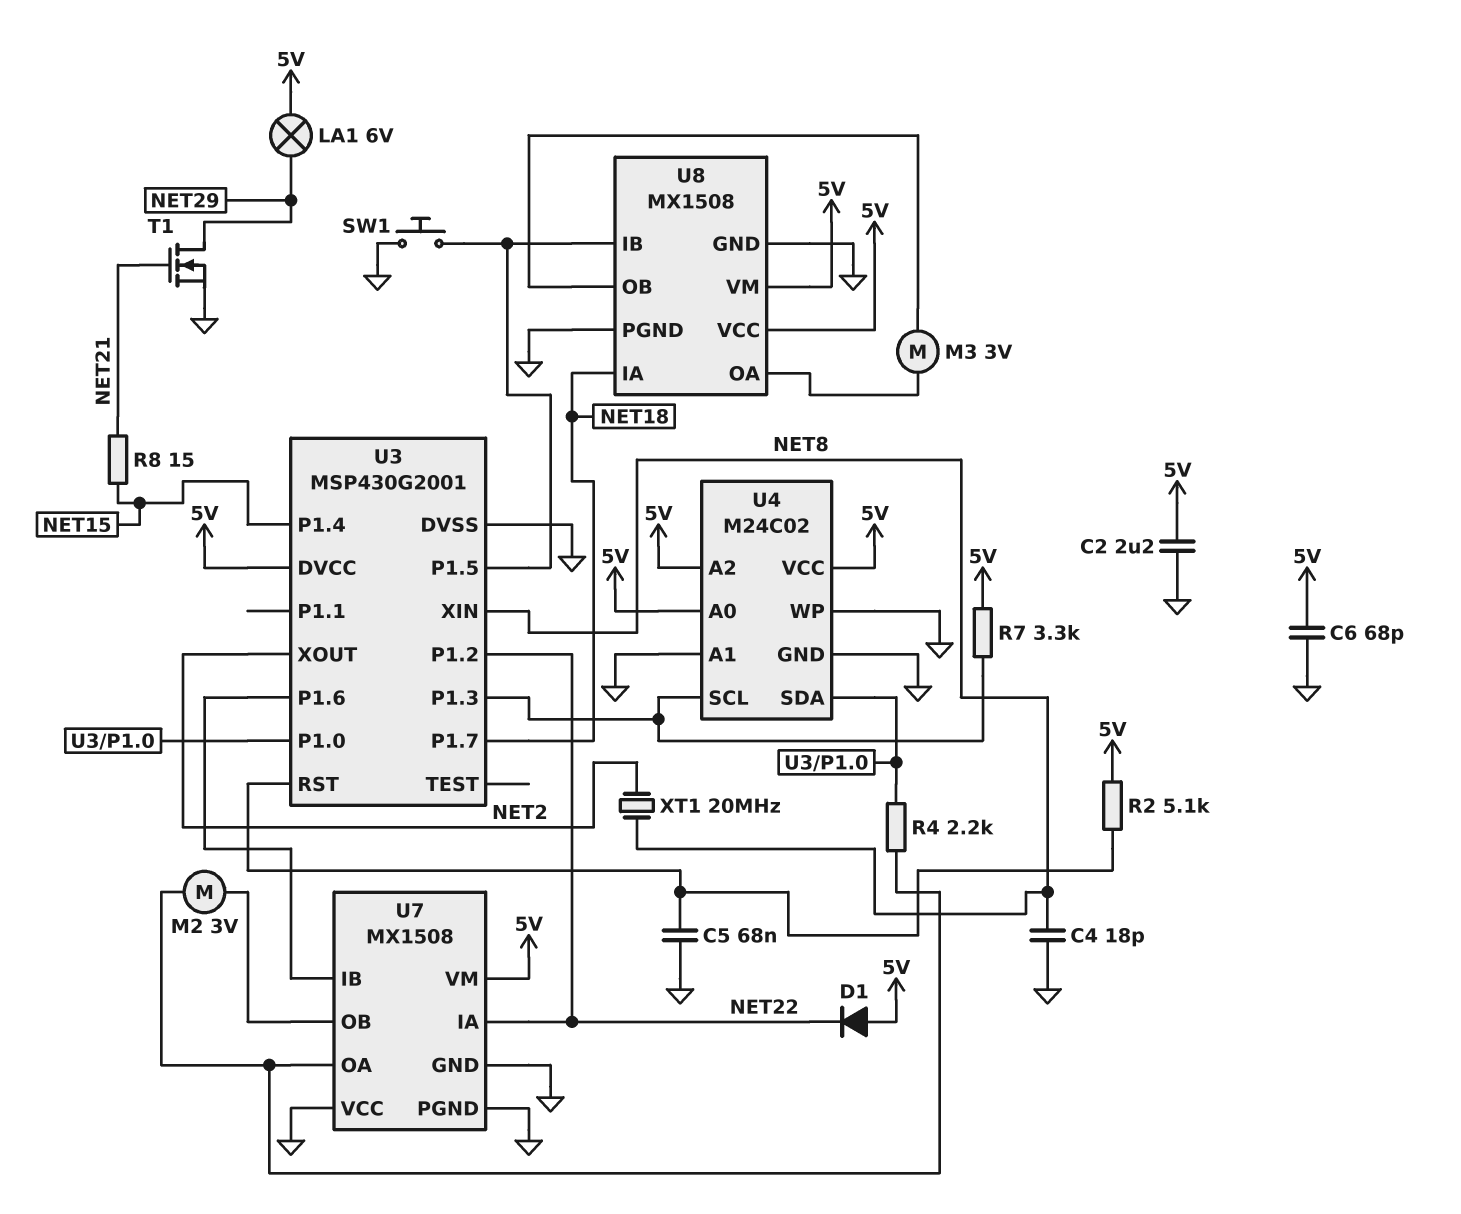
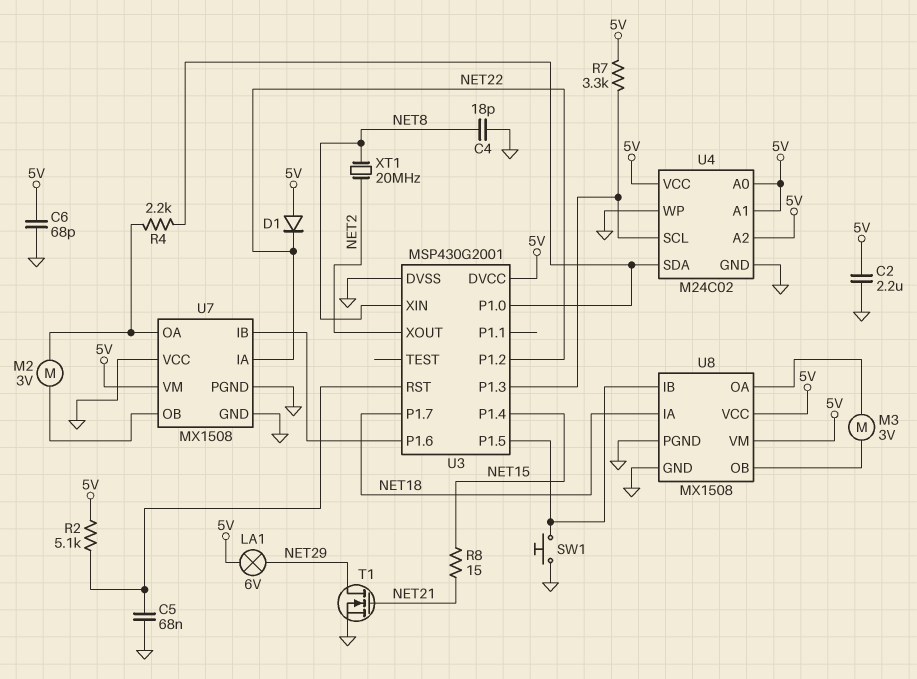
U4 pin A1: GND -> 5V

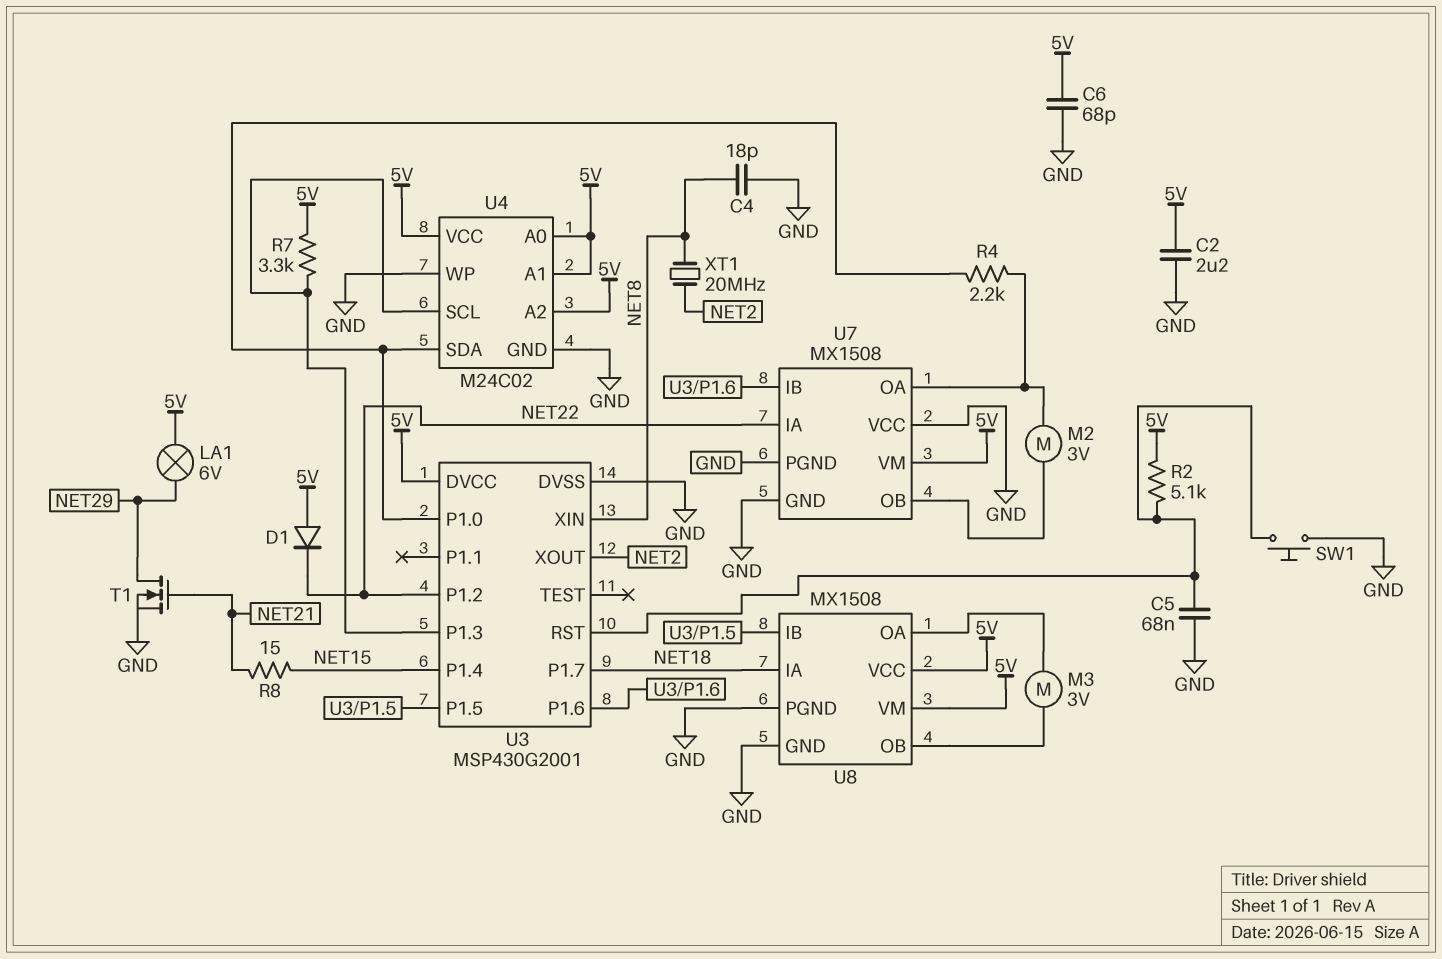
SW1: button (GND, U3/P1.5) -> button (GND, U3/RST)

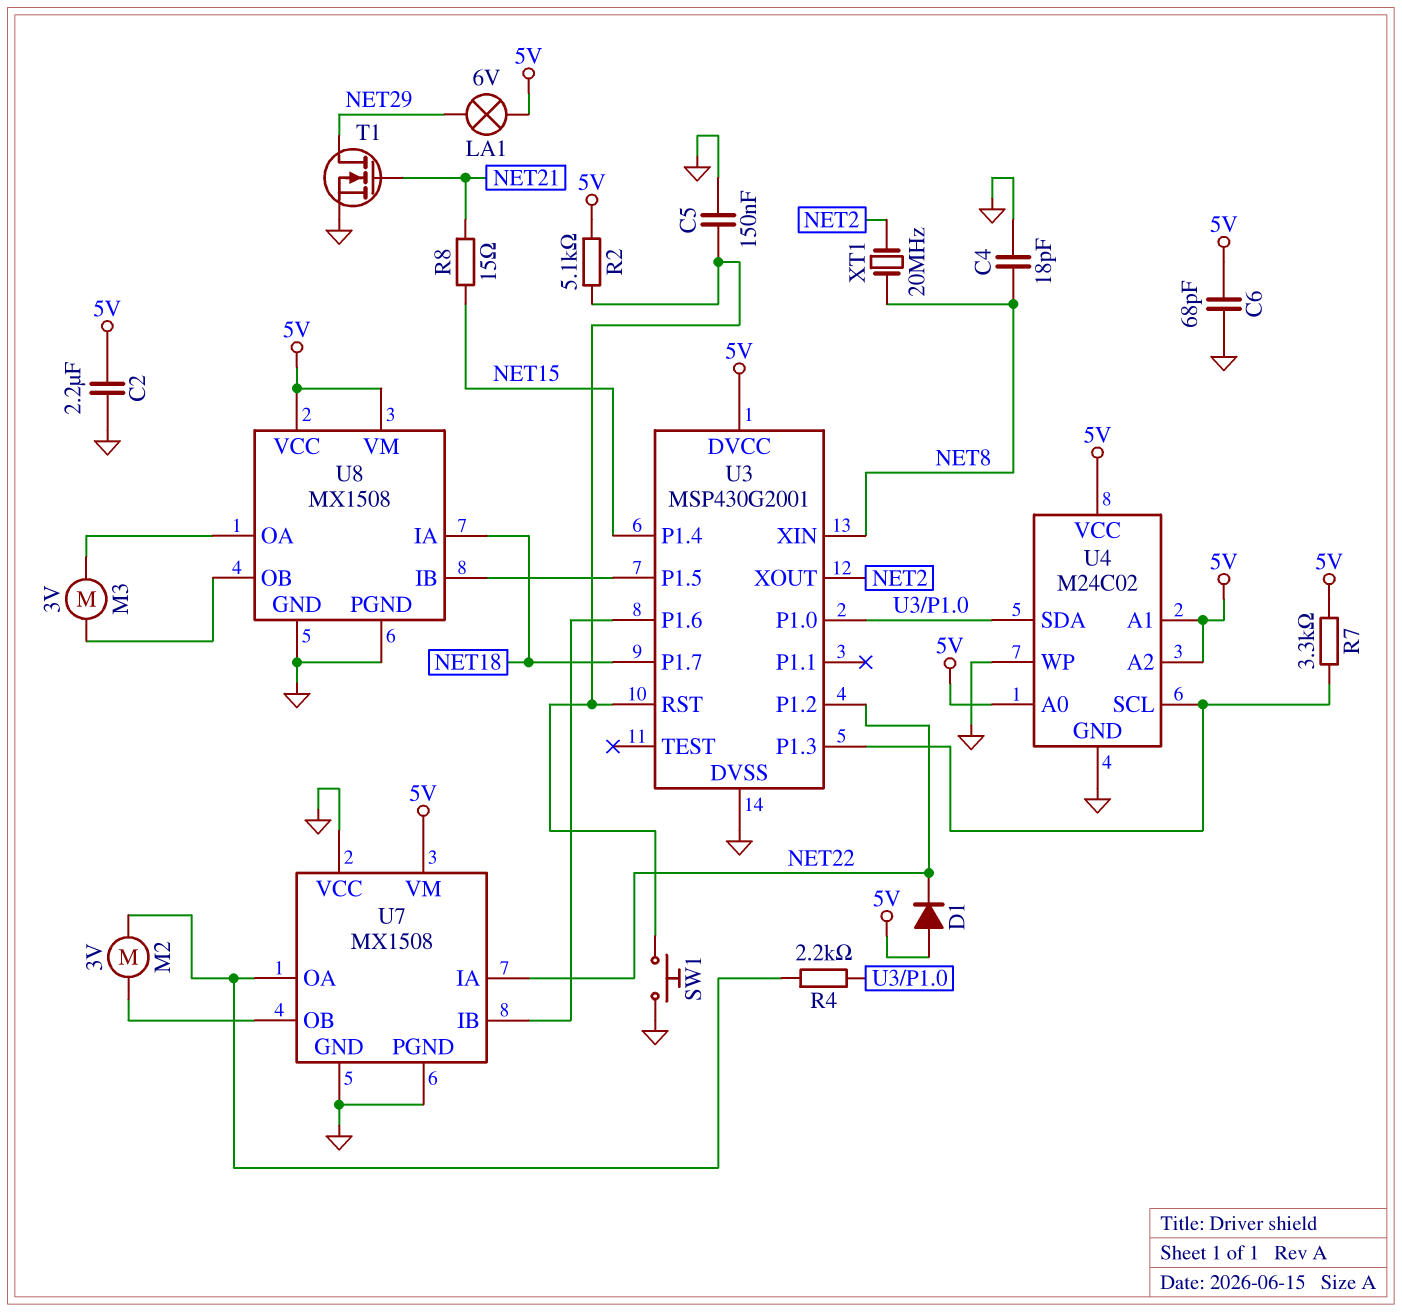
C5: 68nF (GND, U3/RST) -> 150nF (GND, U3/RST)

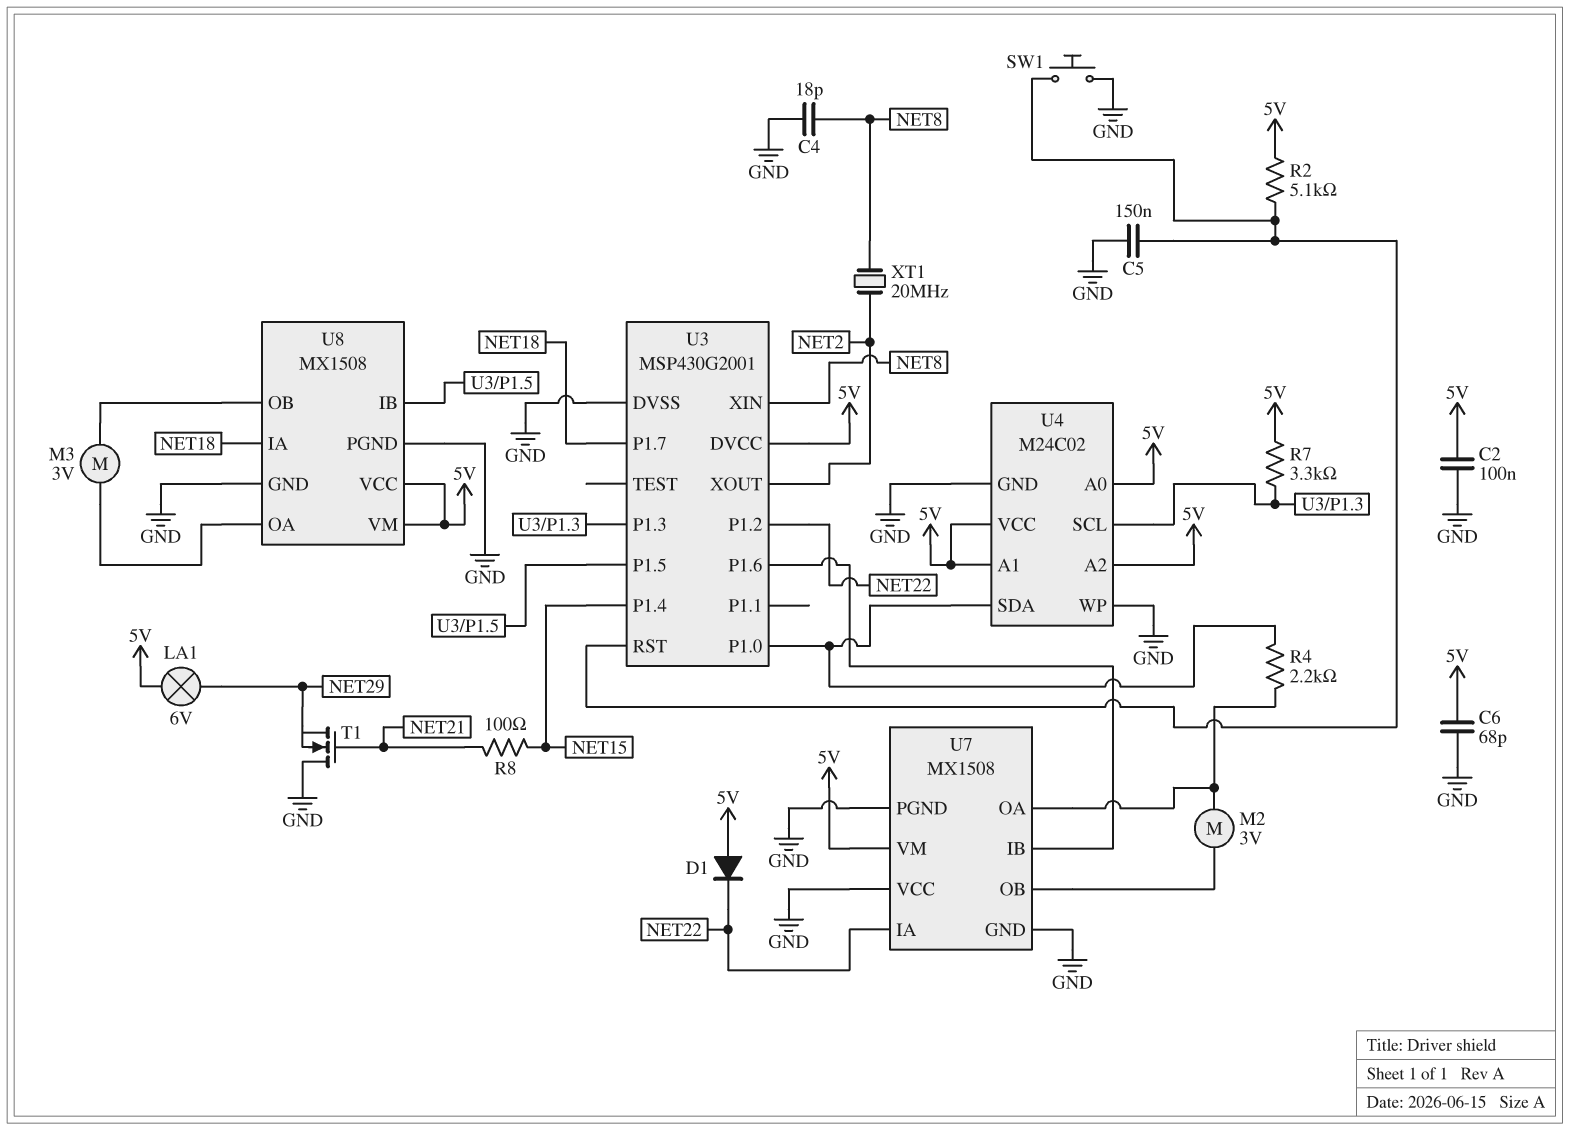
C2: 2.2uF (5V, GND) -> 100nF (5V, GND)
R8: 15 (NET15, NET21) -> 100 (NET15, NET21)
T1: NMOS (G NET21, D NET29, S GND) -> NMOS (G NET21, D GND, S NET29)

